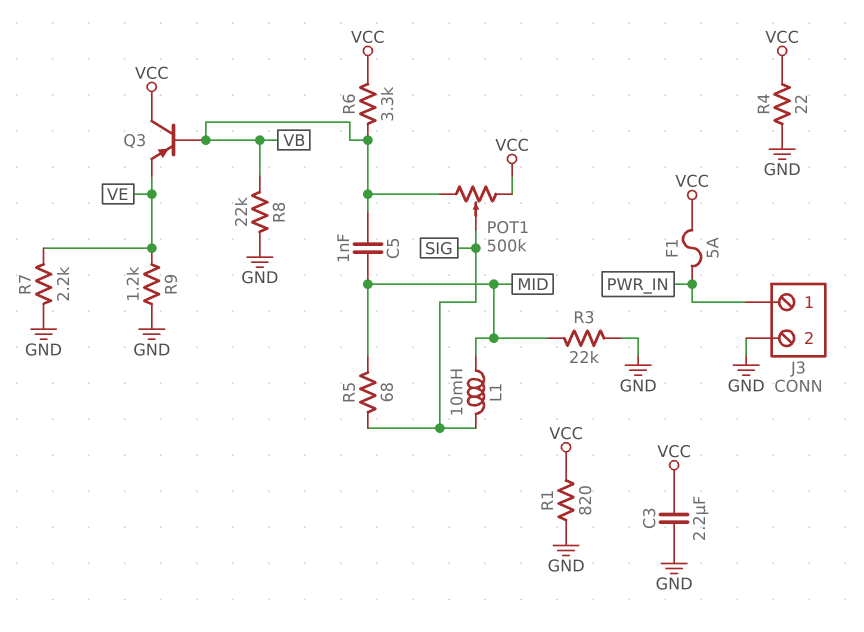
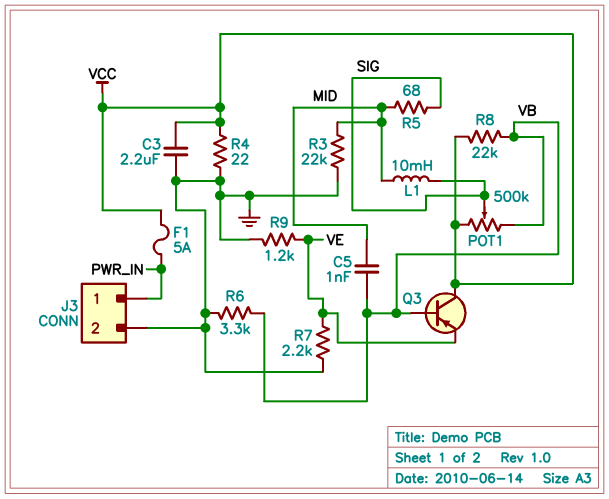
R1: 820 (GND, VCC) -> none
R6: 3.3k (VB, VCC) -> 3.3k (GND, VB)
R8: 22k (GND, VB) -> 22k (VB, VCC)

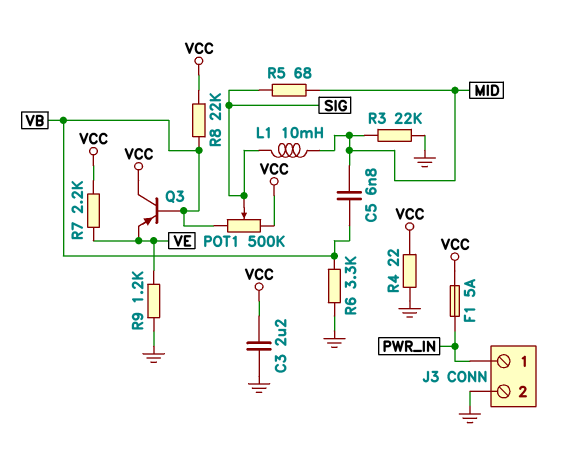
C5: 1nF (MID, VB) -> 6.8nF (MID, VB)
R7: 2.2k (GND, VE) -> 2.2k (VCC, VE)

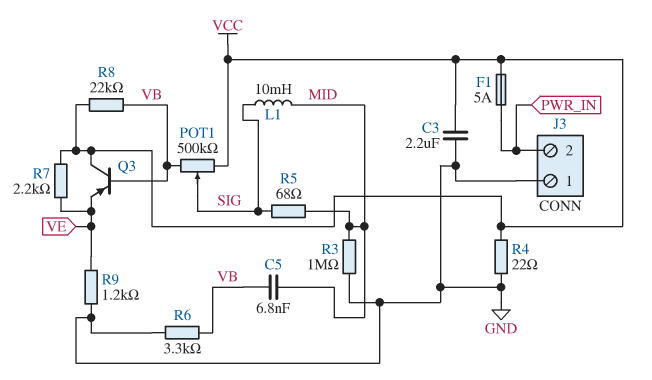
J3 pin 1: PWR_IN -> GND
J3 pin 2: GND -> PWR_IN
R3: 22k (GND, MID) -> 1M (GND, MID)

